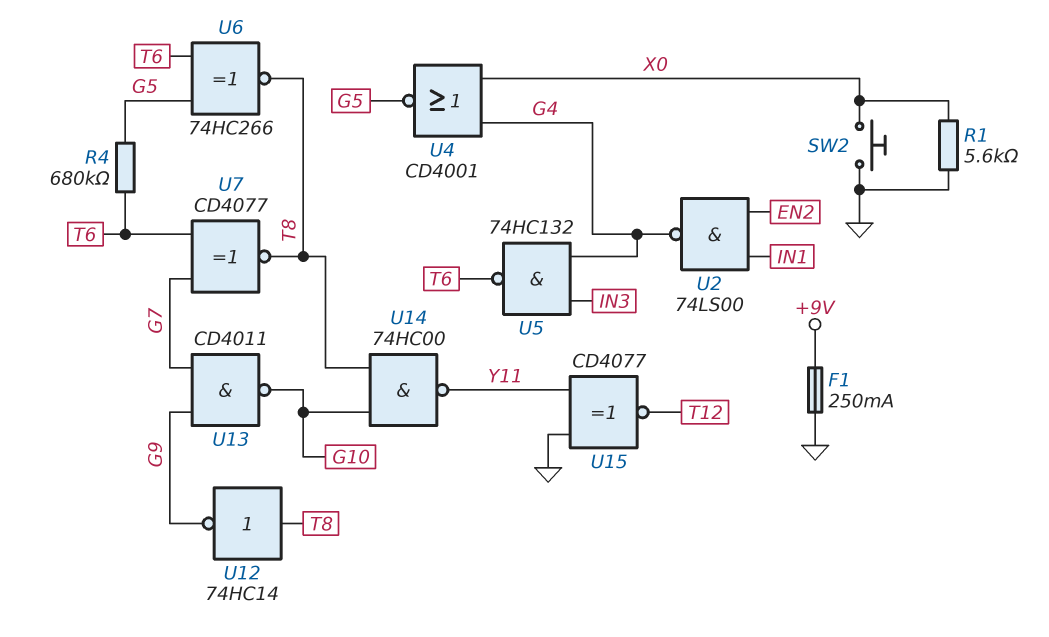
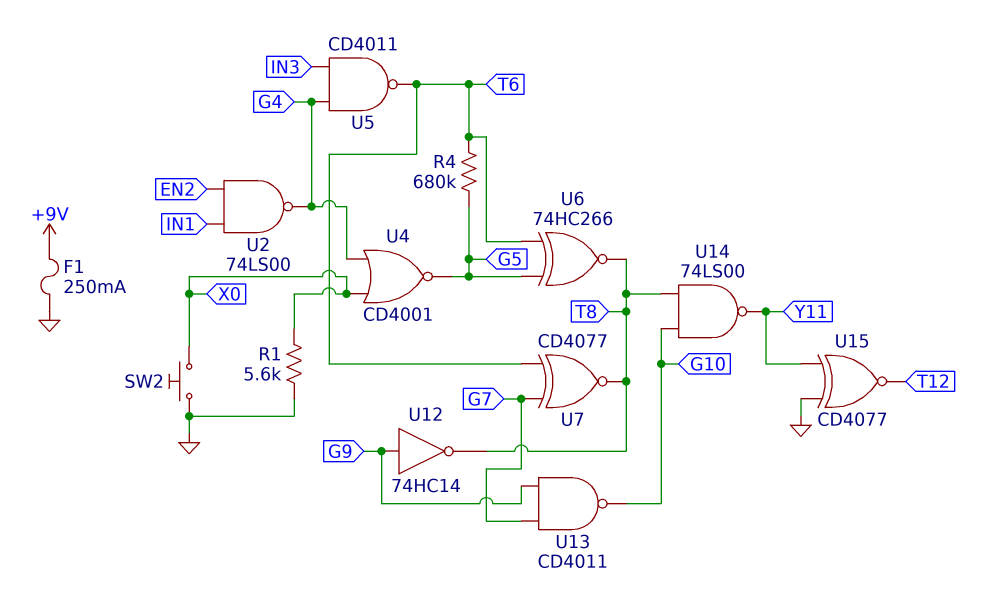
U5: NAND 74HC132 (in G4, in IN3, out T6) -> NAND CD4011 (in G4, in IN3, out T6)
U12: NOT 74HC14 (in T8, out G9) -> NOT 74HC14 (in G9, out T8)
U14: NAND 74HC00 (in G10, in T8, out Y11) -> NAND 74LS00 (in G10, in T8, out Y11)

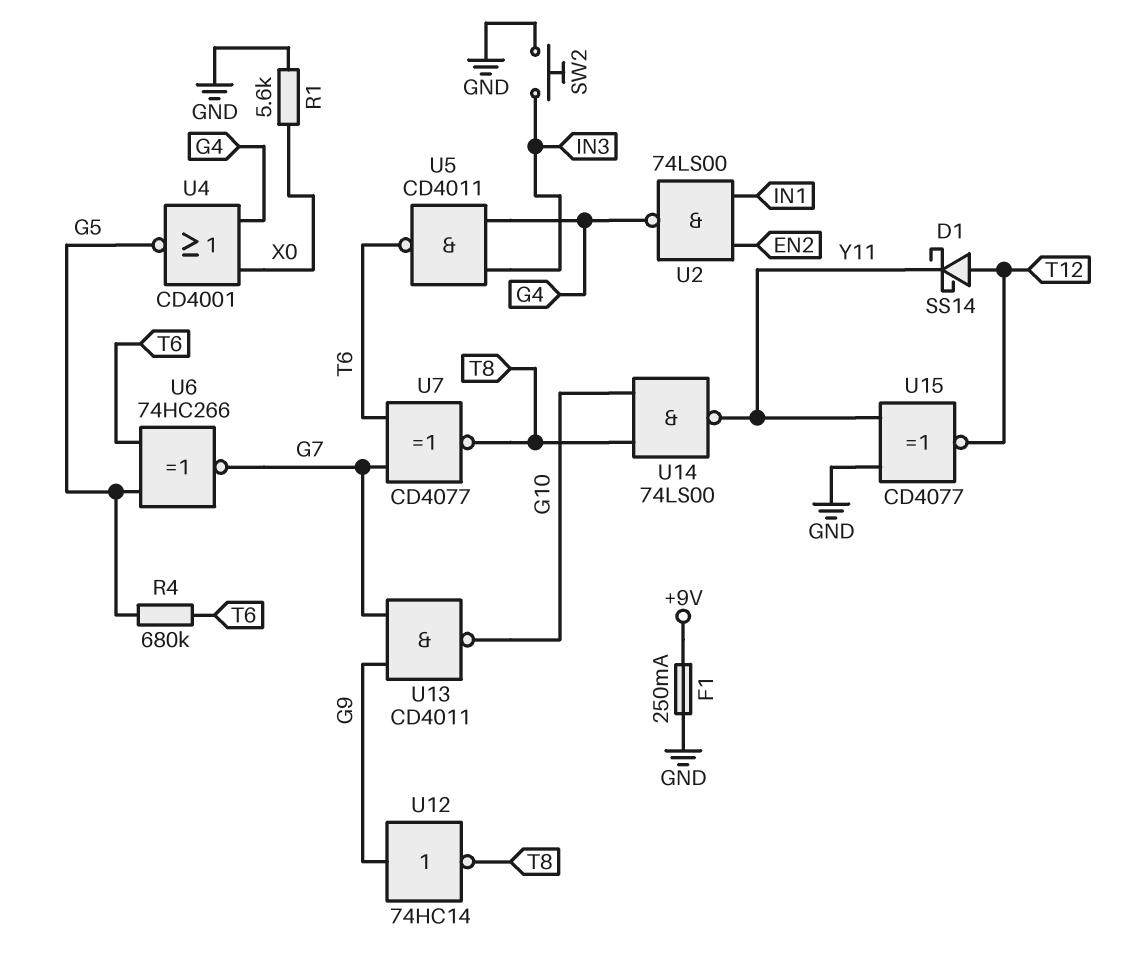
D1: none -> schottky SS14 (A T12, K Y11)
SW2: button (GND, X0) -> button (GND, IN3)
U6: XNOR 74HC266 (in G5, in T6, out T8) -> XNOR 74HC266 (in G5, in T6, out G7)

